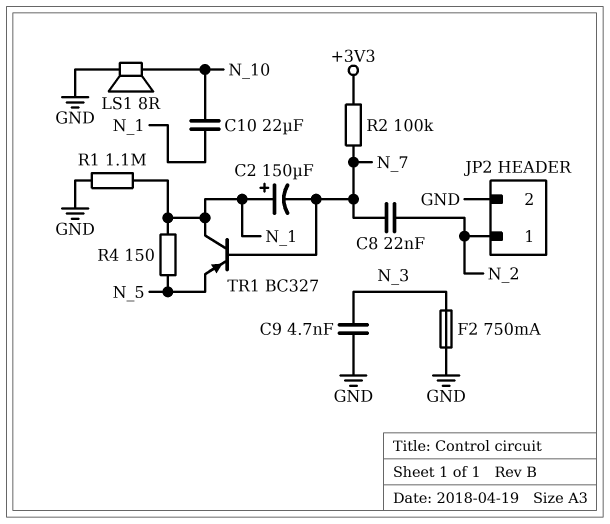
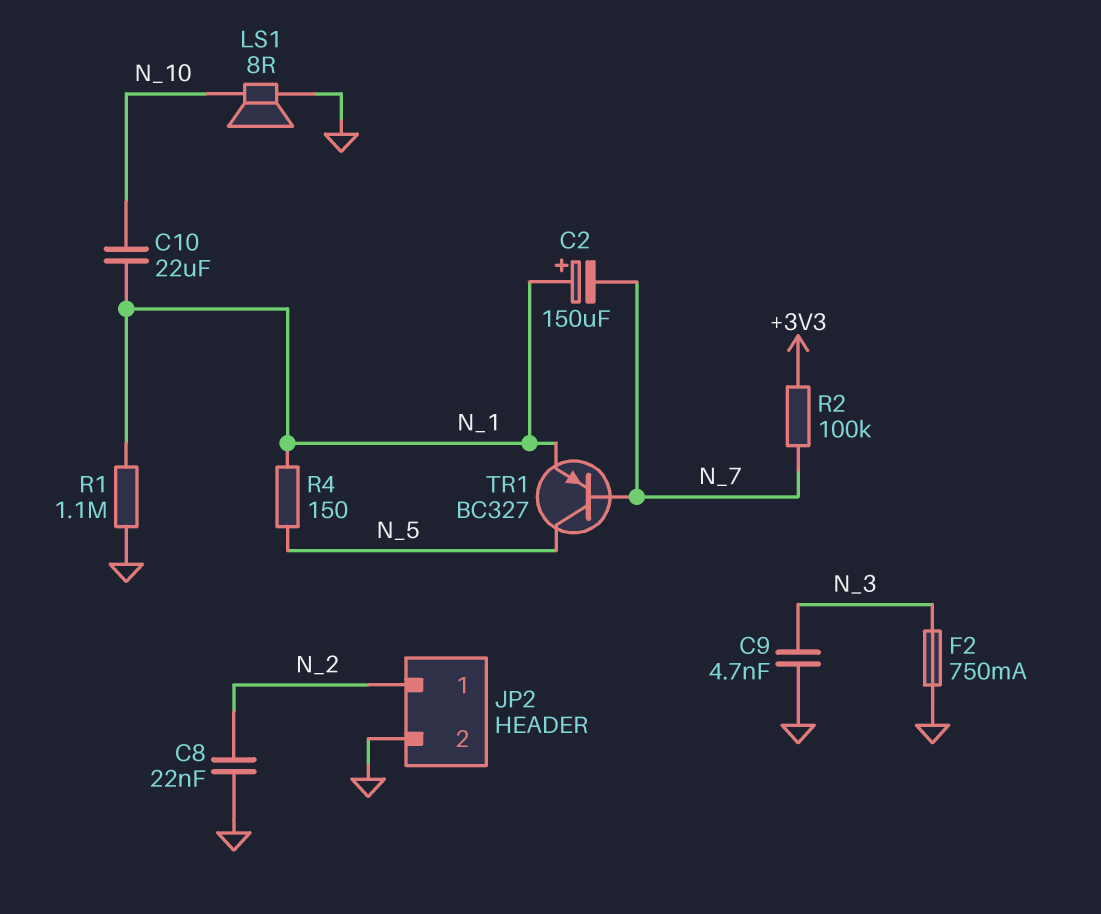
C8: 22nF (N_2, N_7) -> 22nF (GND, N_2)
TR1: PNP BC327 (B N_7, C N_1, E N_5) -> PNP BC327 (B N_7, C N_5, E N_1)

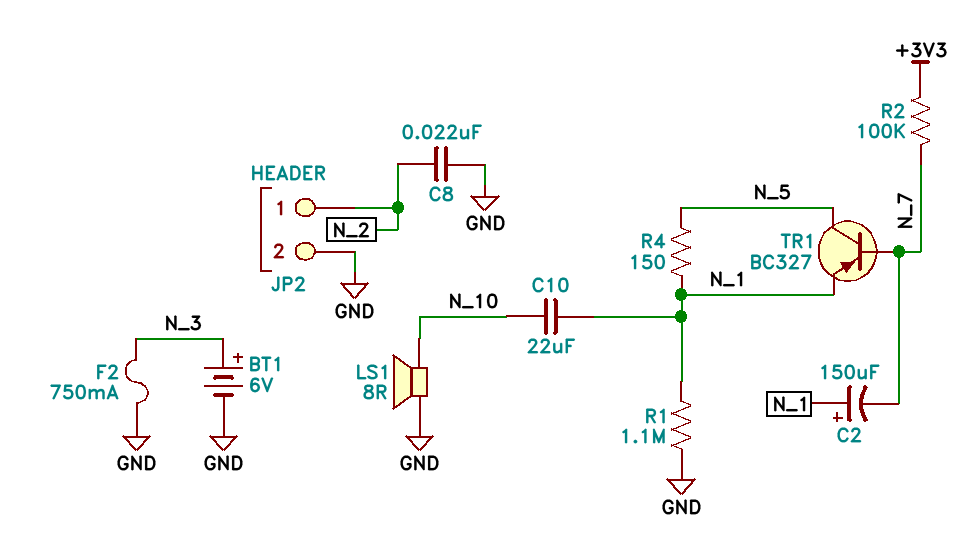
BT1: none -> 6V (plus N_3, minus GND)
C9: 4.7nF (GND, N_3) -> none

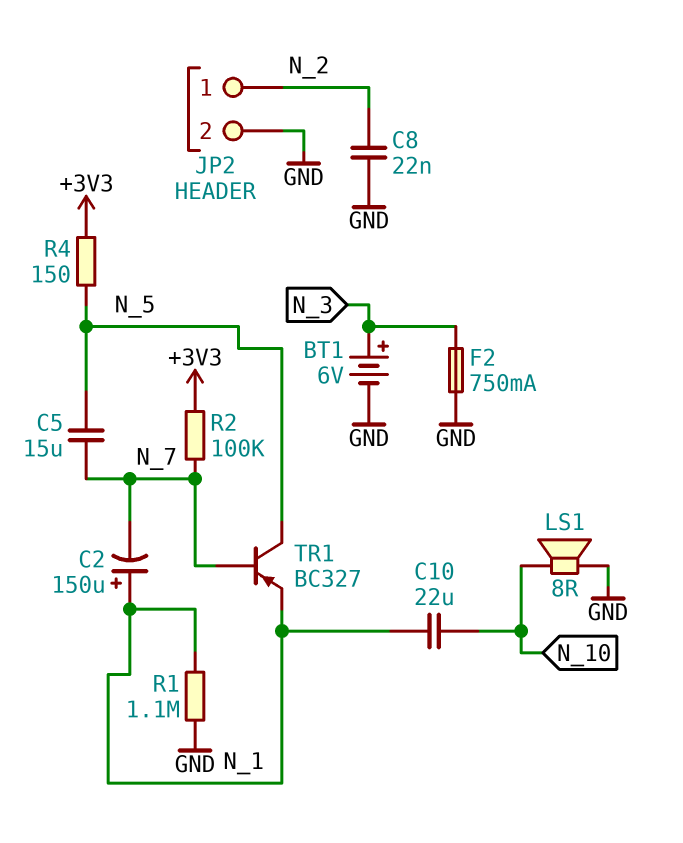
C5: none -> 15uF (N_5, N_7)
R4: 150 (N_1, N_5) -> 150 (+3V3, N_5)

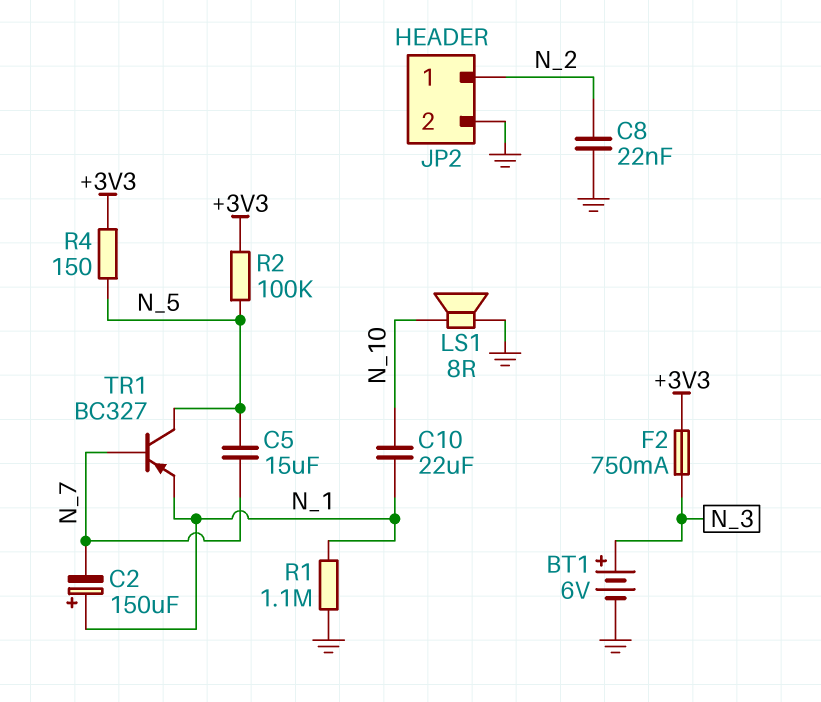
F2: 750mA (GND, N_3) -> 750mA (+3V3, N_3)
R2: 100k (+3V3, N_7) -> 100k (+3V3, N_5)

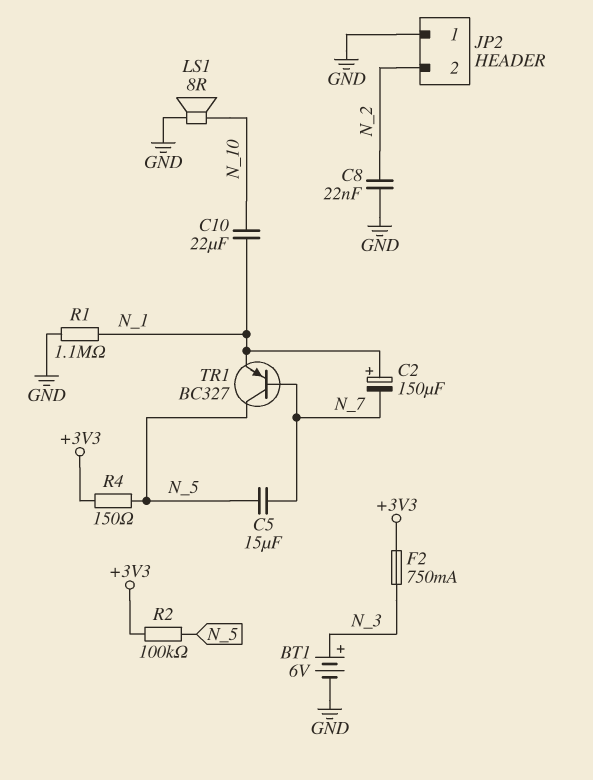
JP2 pin 1: N_2 -> GND
JP2 pin 2: GND -> N_2

